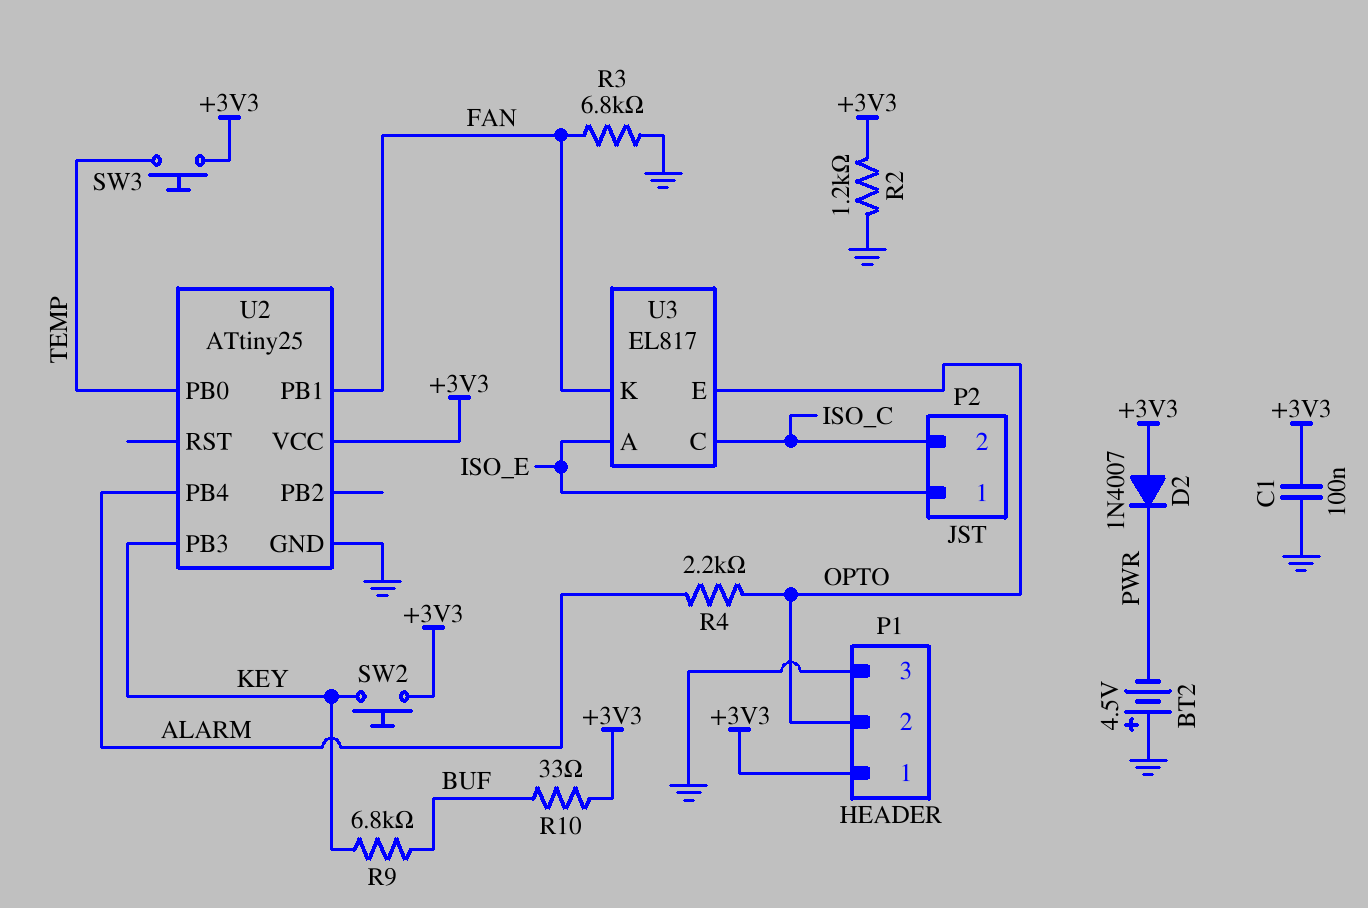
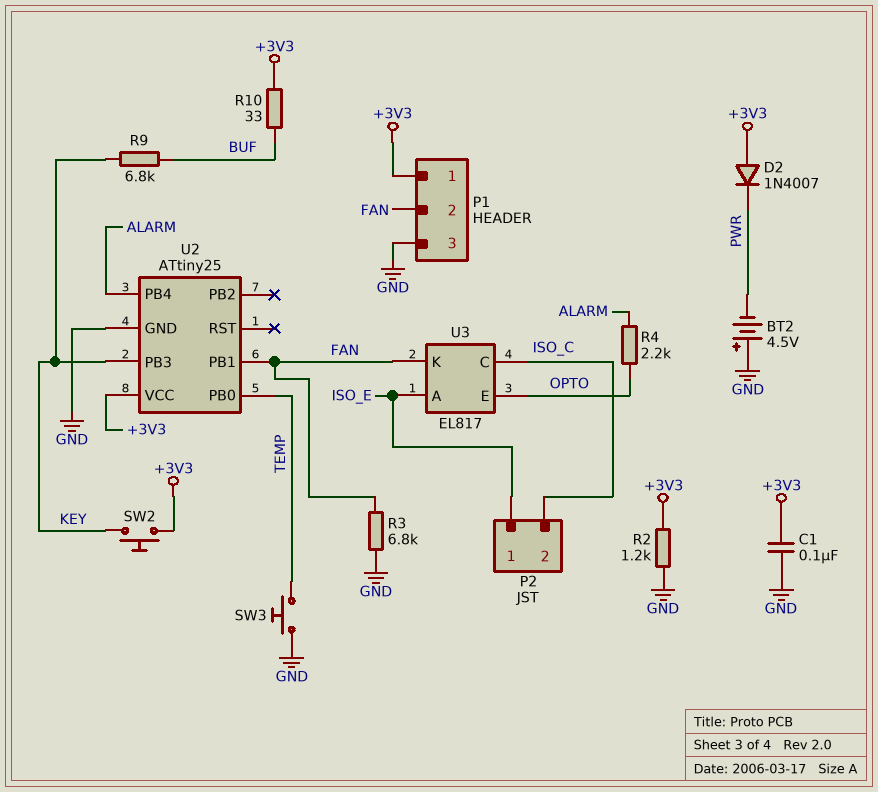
P1 pin 2: OPTO -> FAN
SW3: button (+3V3, TEMP) -> button (GND, TEMP)

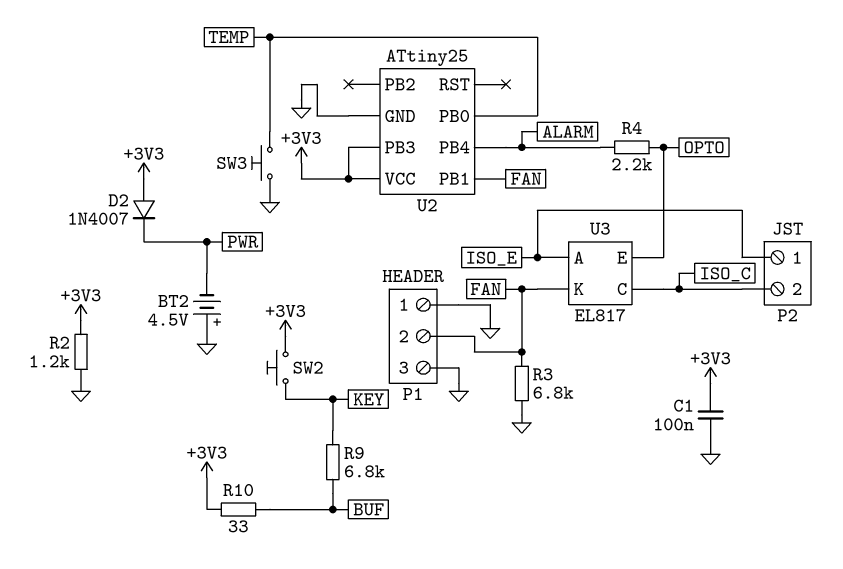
P1 pin 1: +3V3 -> GND
U2 pin PB3: KEY -> +3V3

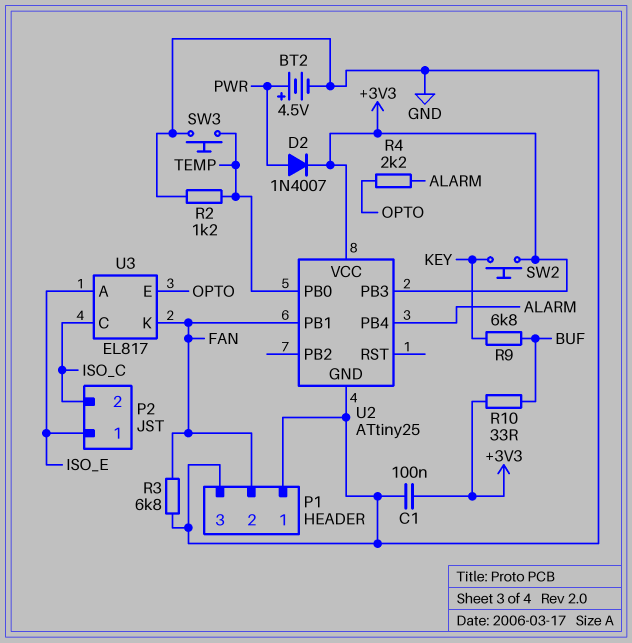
BT2: 4.5V (plus GND, minus PWR) -> 4.5V (plus PWR, minus GND)
D2: diode 1N4007 (A +3V3, K PWR) -> diode 1N4007 (A PWR, K +3V3)
R2: 1.2k (+3V3, GND) -> 1.2k (GND, TEMP)

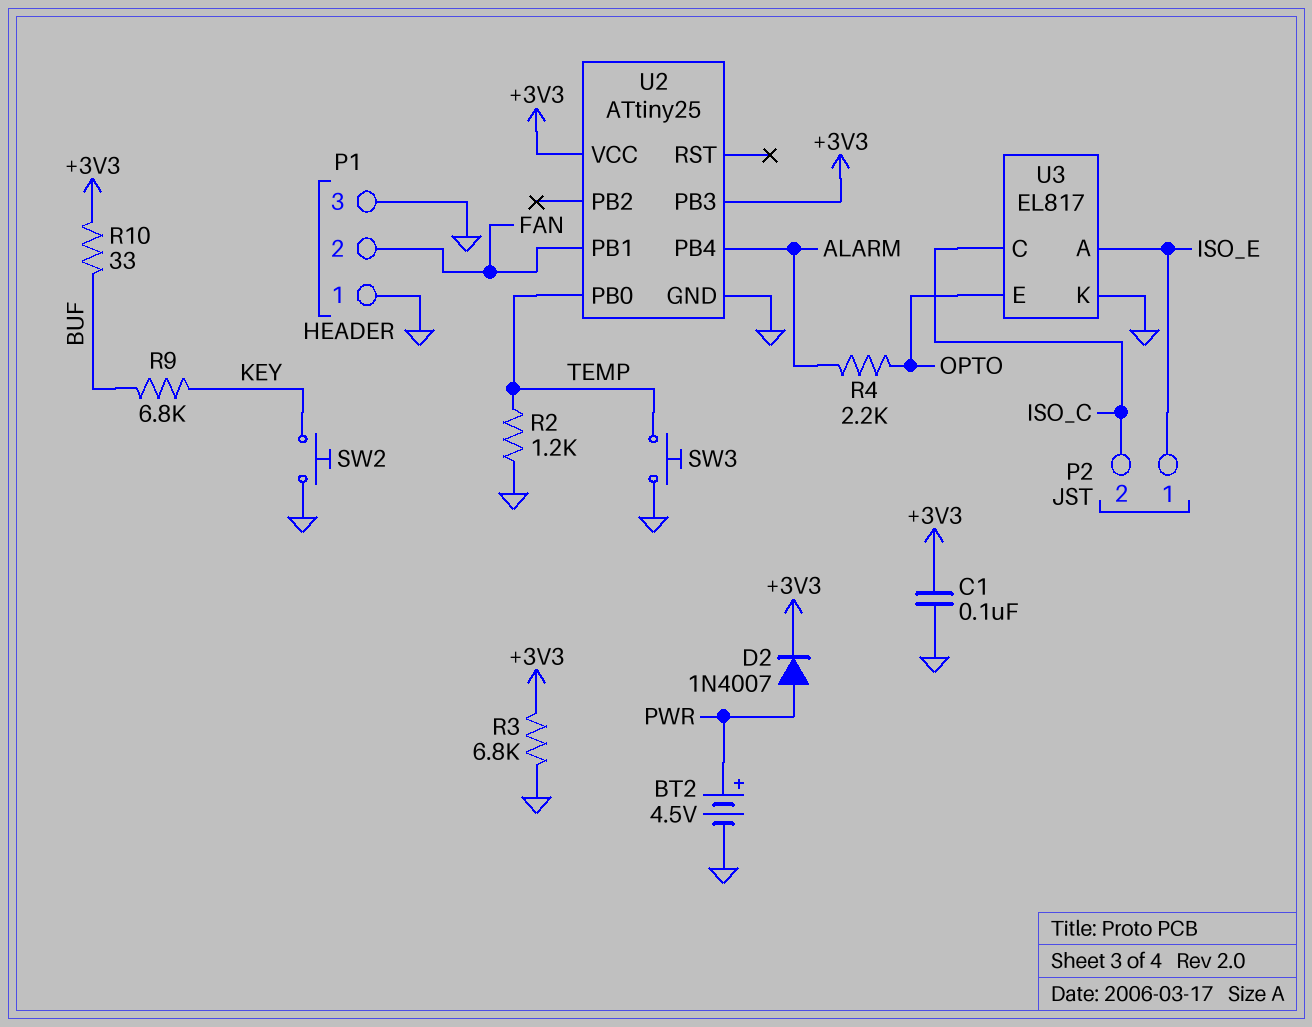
R3: 6.8k (FAN, GND) -> 6.8k (+3V3, GND)
SW2: button (+3V3, KEY) -> button (GND, KEY)
U3 pin K: FAN -> GND

